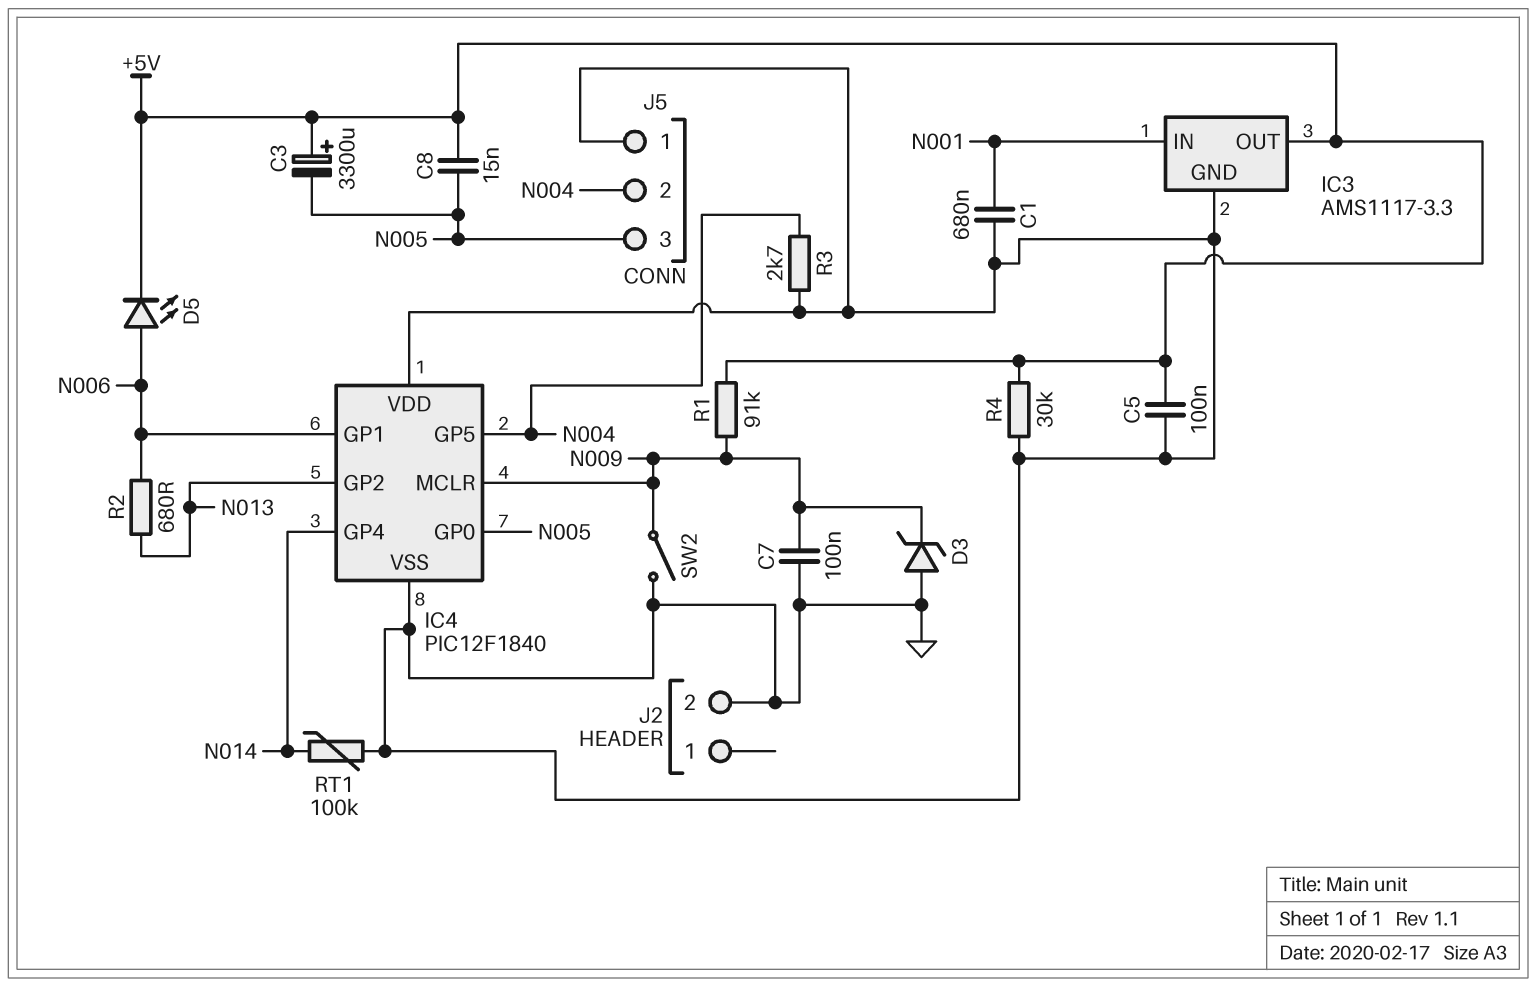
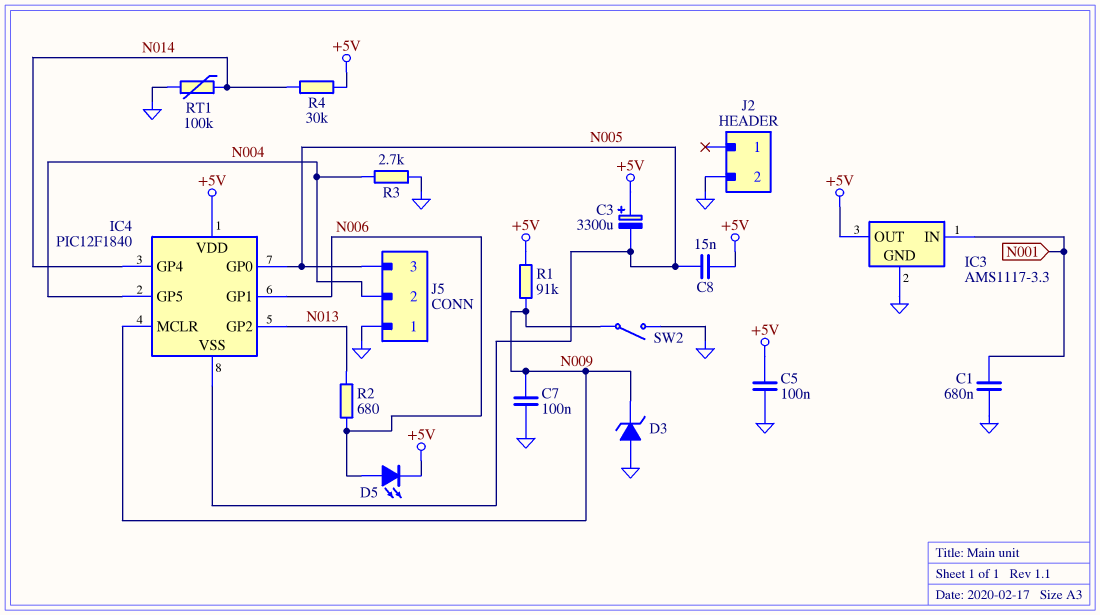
IC4 pin VDD: GND -> +5V
IC4 pin VSS: GND -> N005
R4: 30k (+5V, GND) -> 30k (+5V, N014)

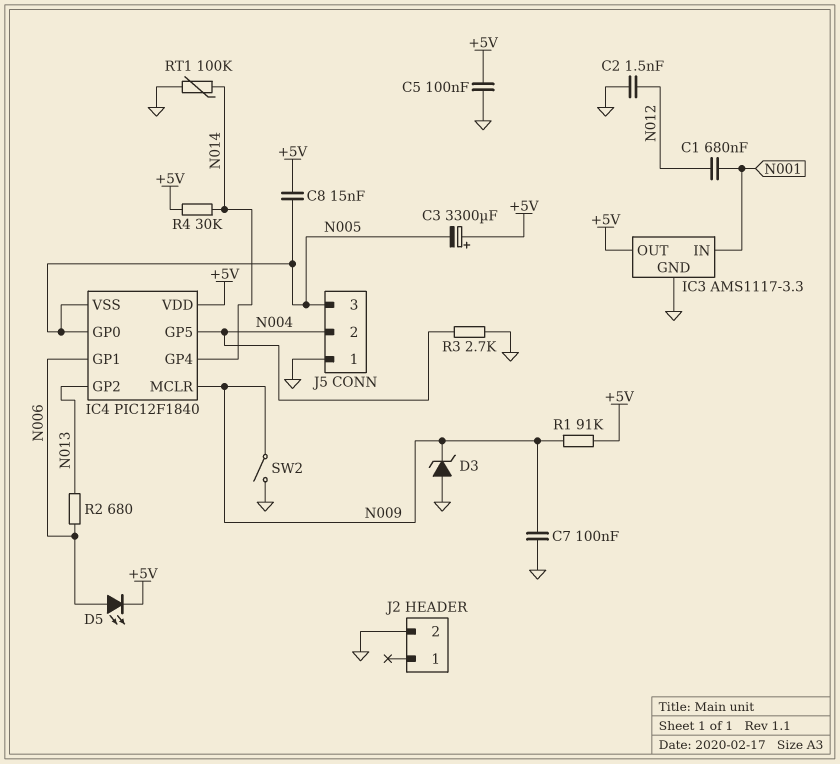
C1: 680nF (GND, N001) -> 680nF (N001, N012)
C2: none -> 1.5nF (GND, N012)

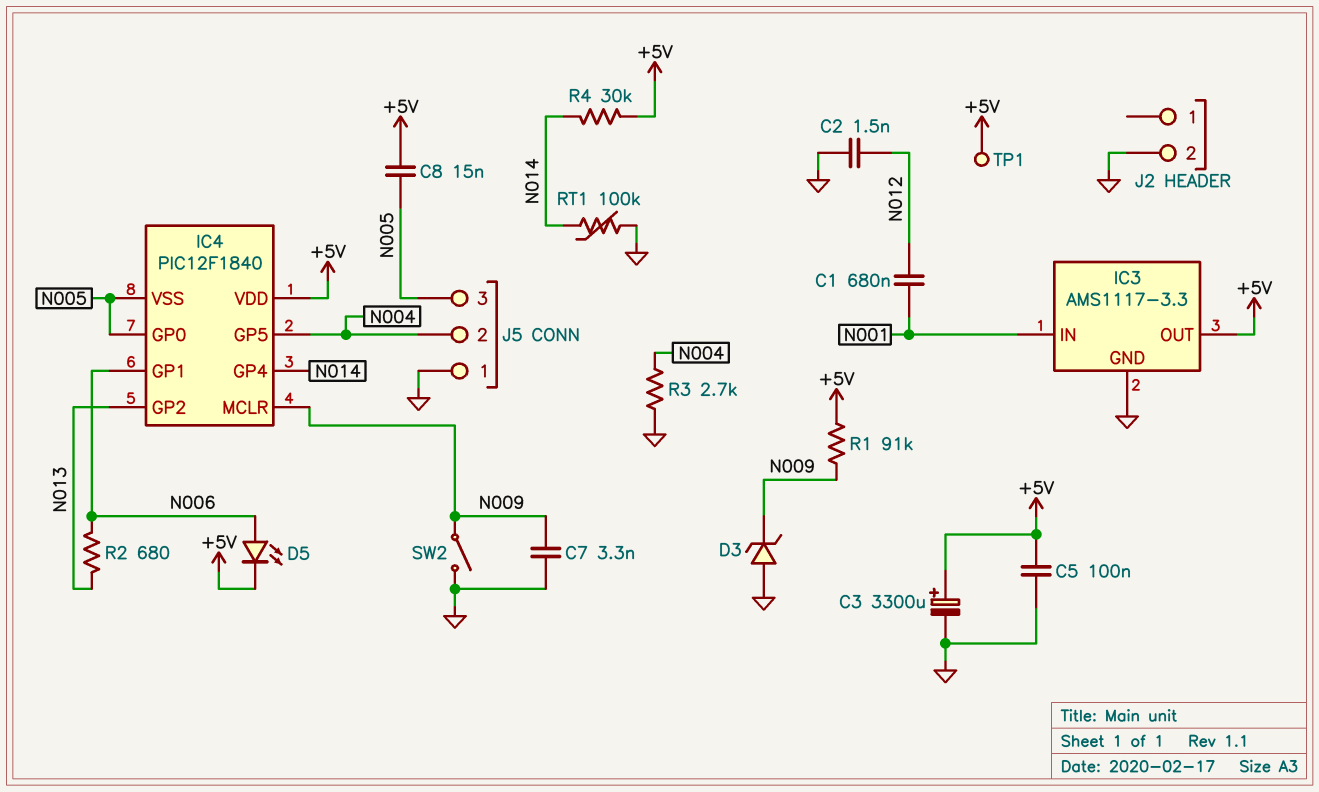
C3: 3300uF (plus +5V, minus N005) -> 3300uF (plus +5V, minus GND)
C7: 100nF (GND, N009) -> 3.3nF (GND, N009)
TP1: none -> test point (+5V)

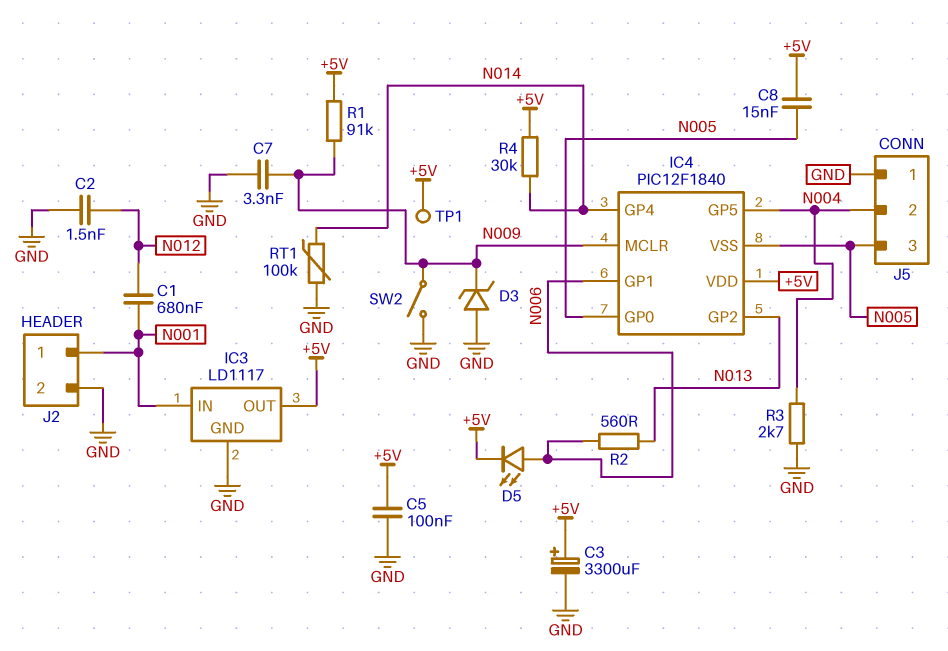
IC3: AMS1117-3.3 -> LD1117
J2 pin 1: none -> N001
R2: 680 (N006, N013) -> 560 (N006, N013)

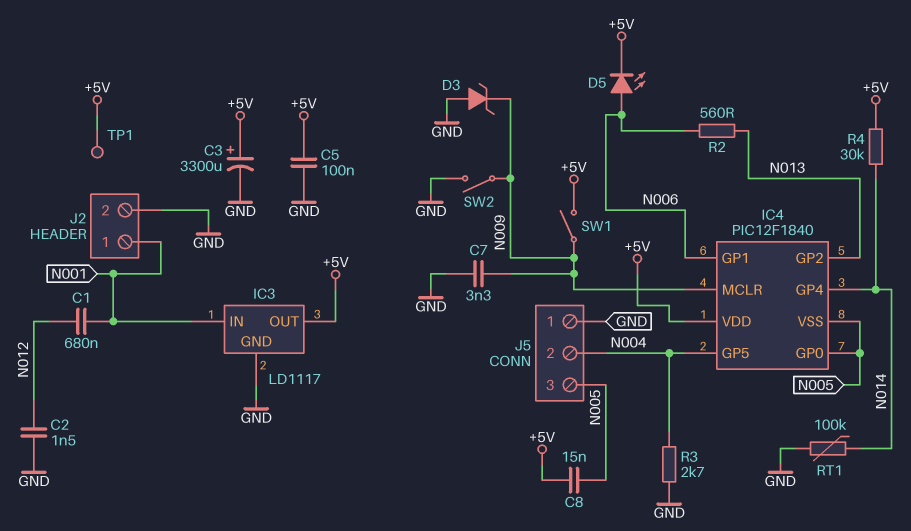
R1: 91k (+5V, N009) -> none
SW1: none -> switch (+5V, N009)

